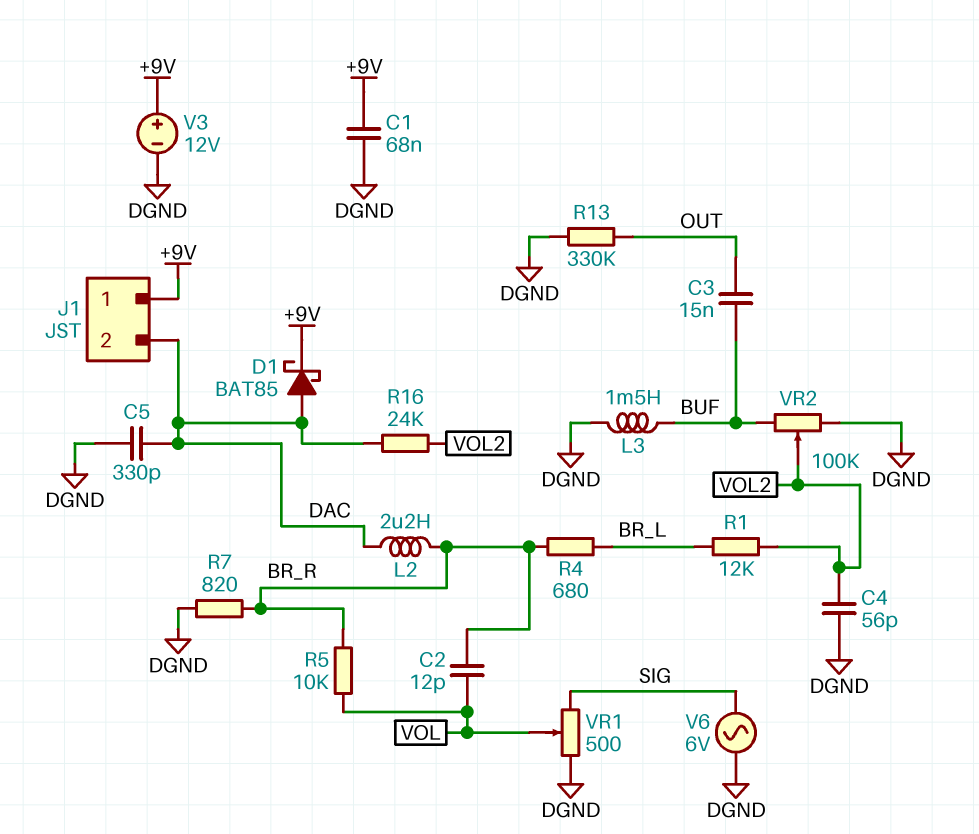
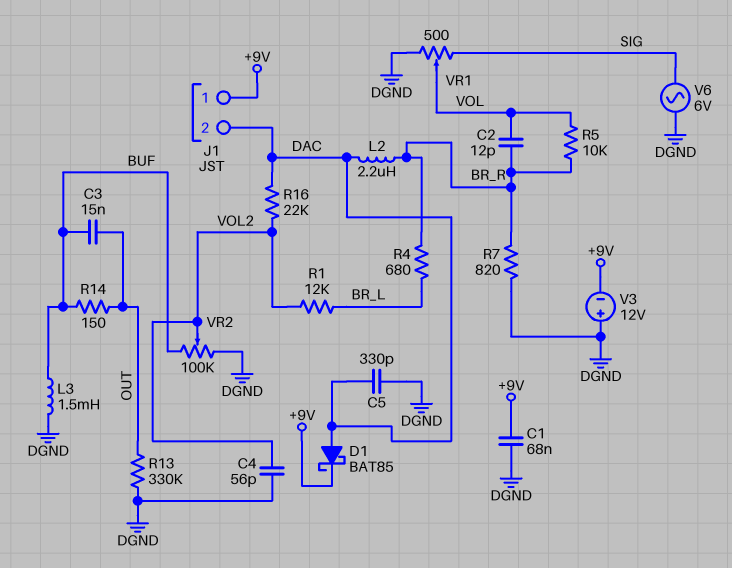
R14: none -> 150 (BUF, OUT)
R16: 24k (DAC, VOL2) -> 22k (DAC, VOL2)
V3: 12V (plus +9V, minus DGND) -> 12V (plus DGND, minus +9V)

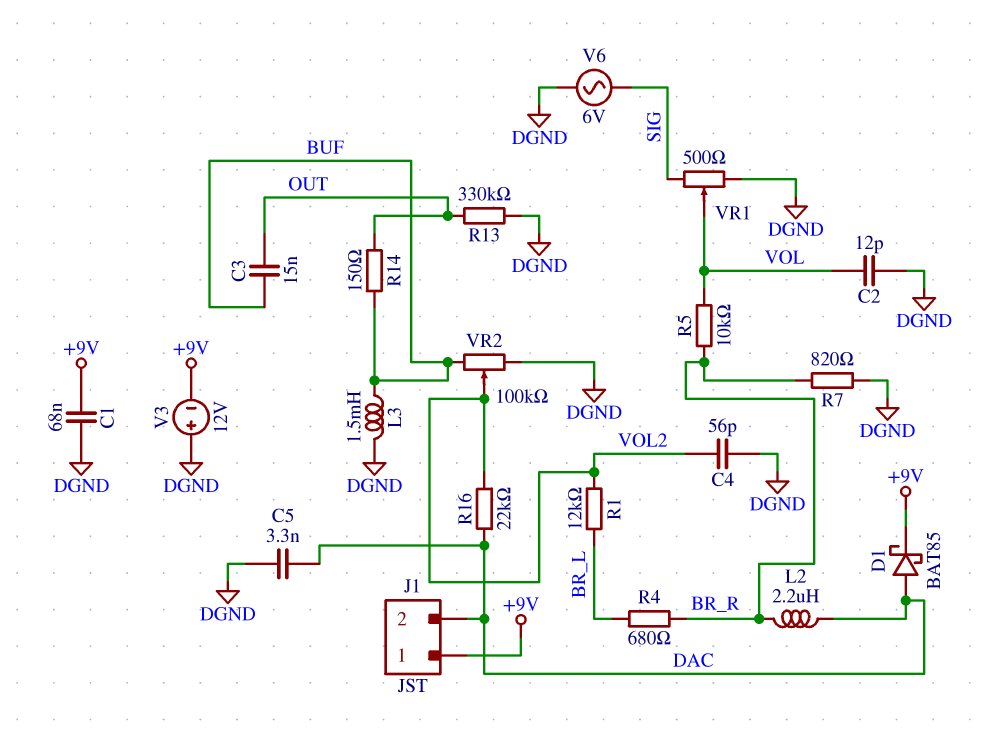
C2: 12pF (BR_R, VOL) -> 12pF (DGND, VOL)
C5: 330pF (DAC, DGND) -> 3.3nF (DAC, DGND)

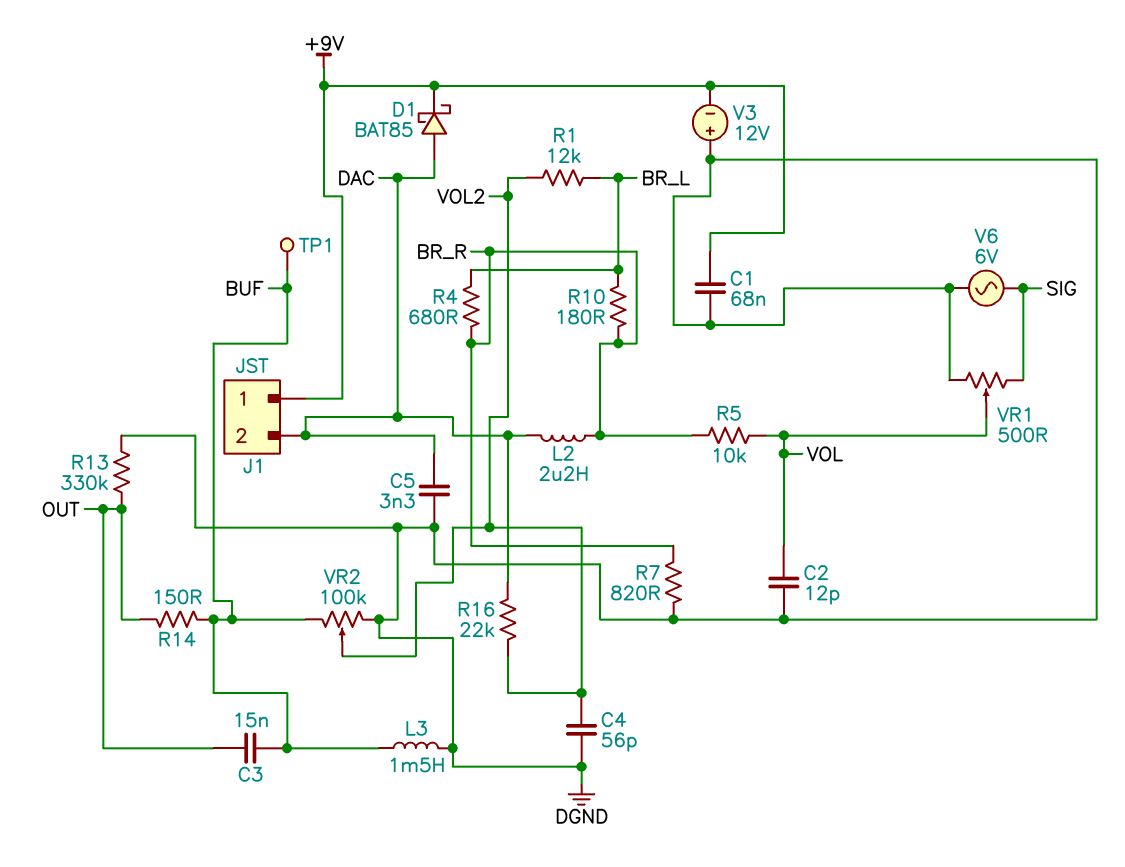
R10: none -> 180 (BR_L, BR_R)
TP1: none -> test point (BUF)

